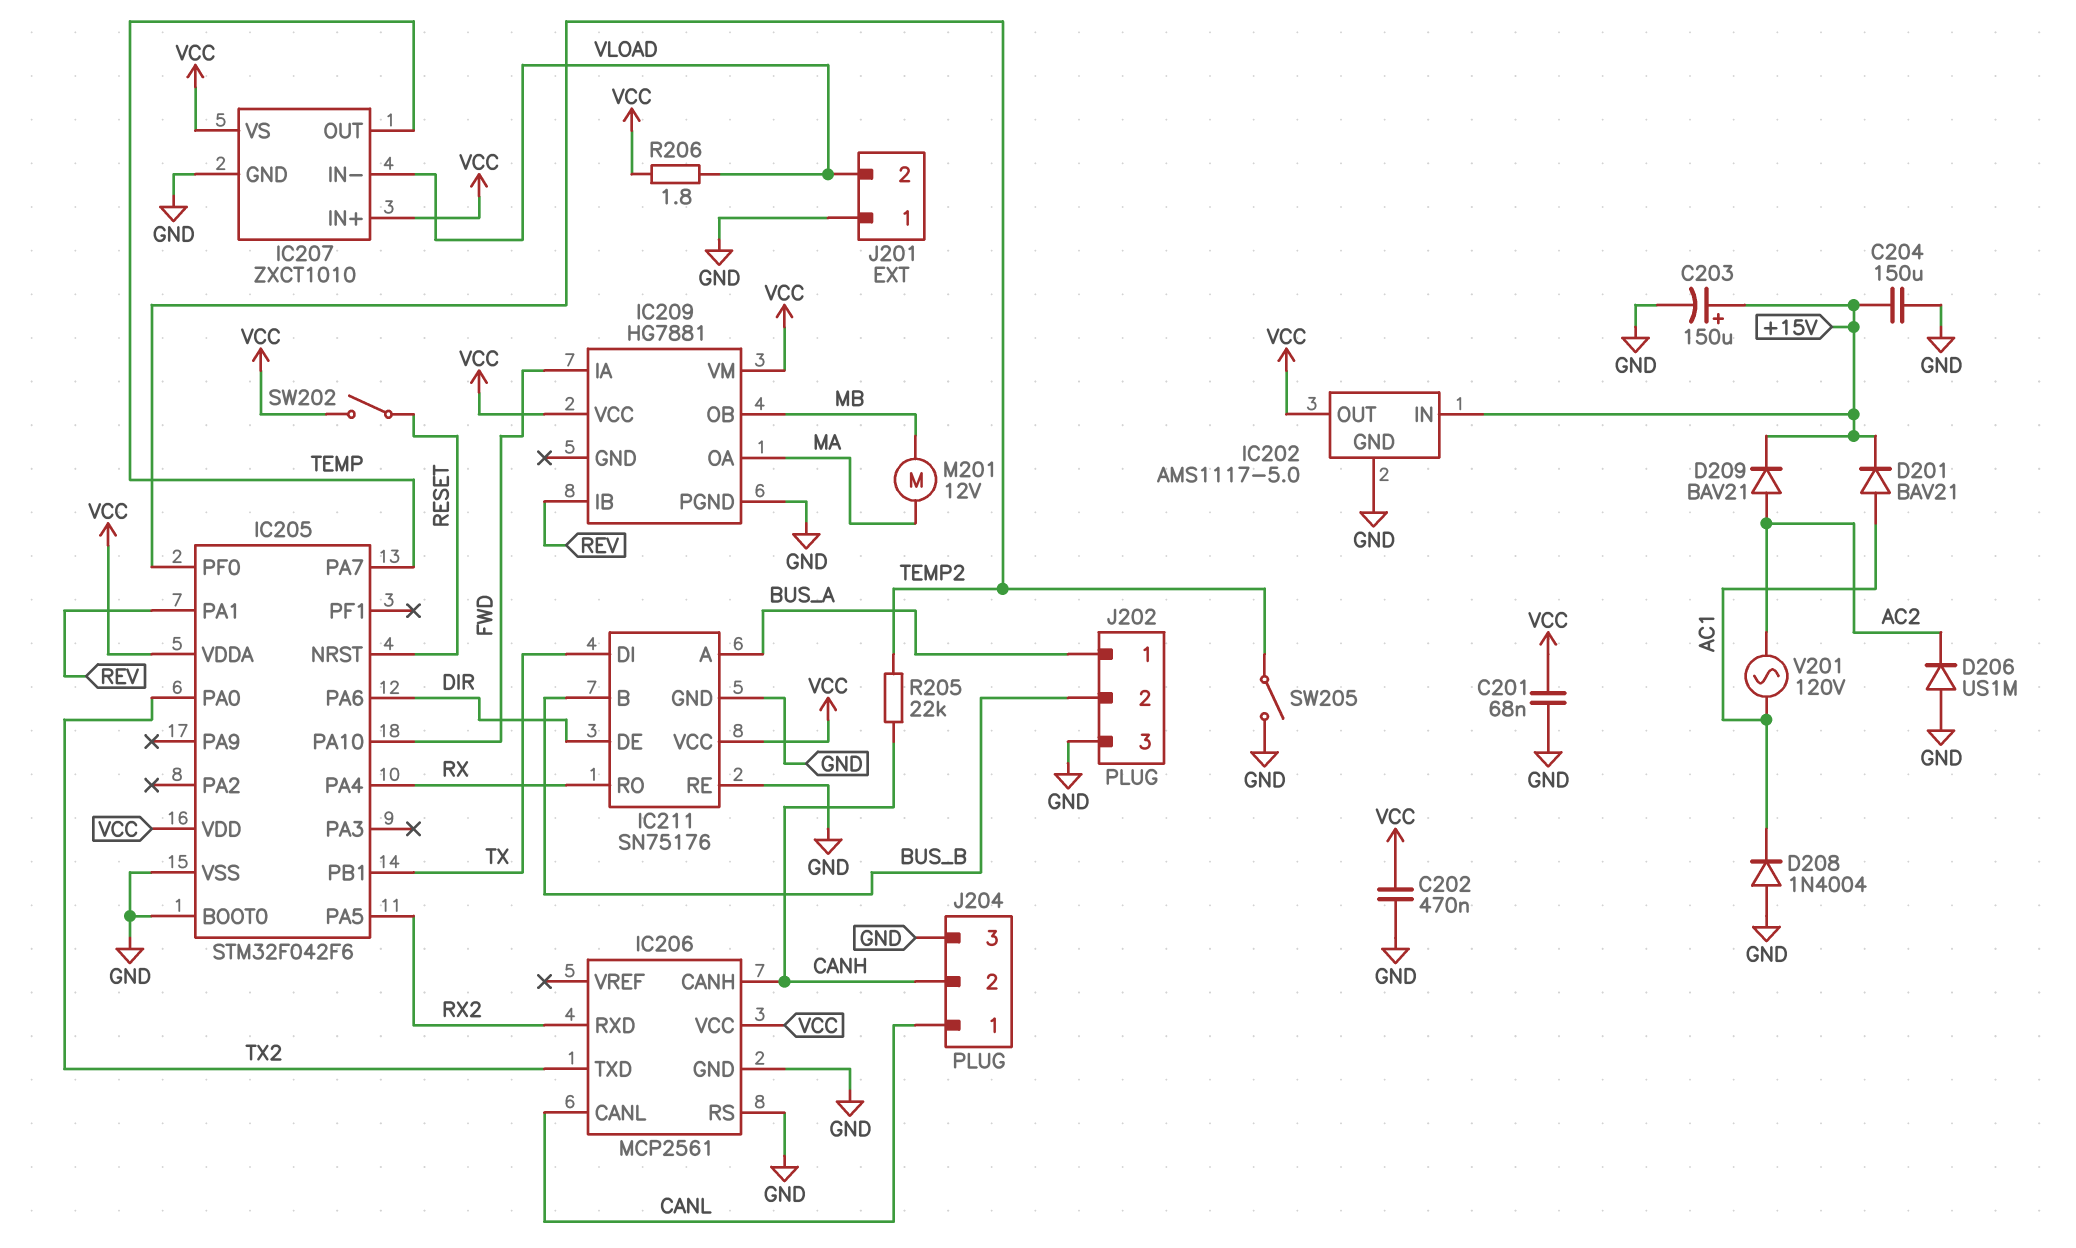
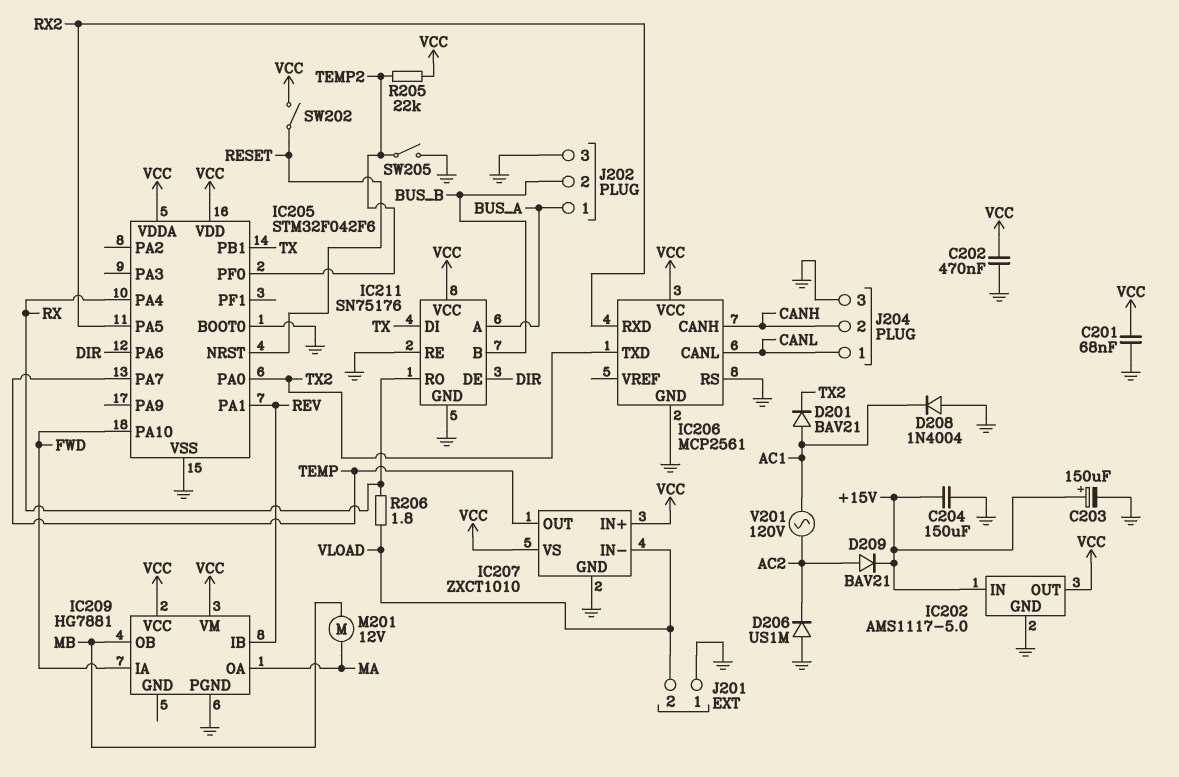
D201: diode BAV21 (A AC1, K +15V) -> diode BAV21 (A AC1, K TX2)
R205: 22k (CANH, TEMP2) -> 22k (TEMP2, VCC)
R206: 1.8 (VCC, VLOAD) -> 1.8 (RX, VLOAD)

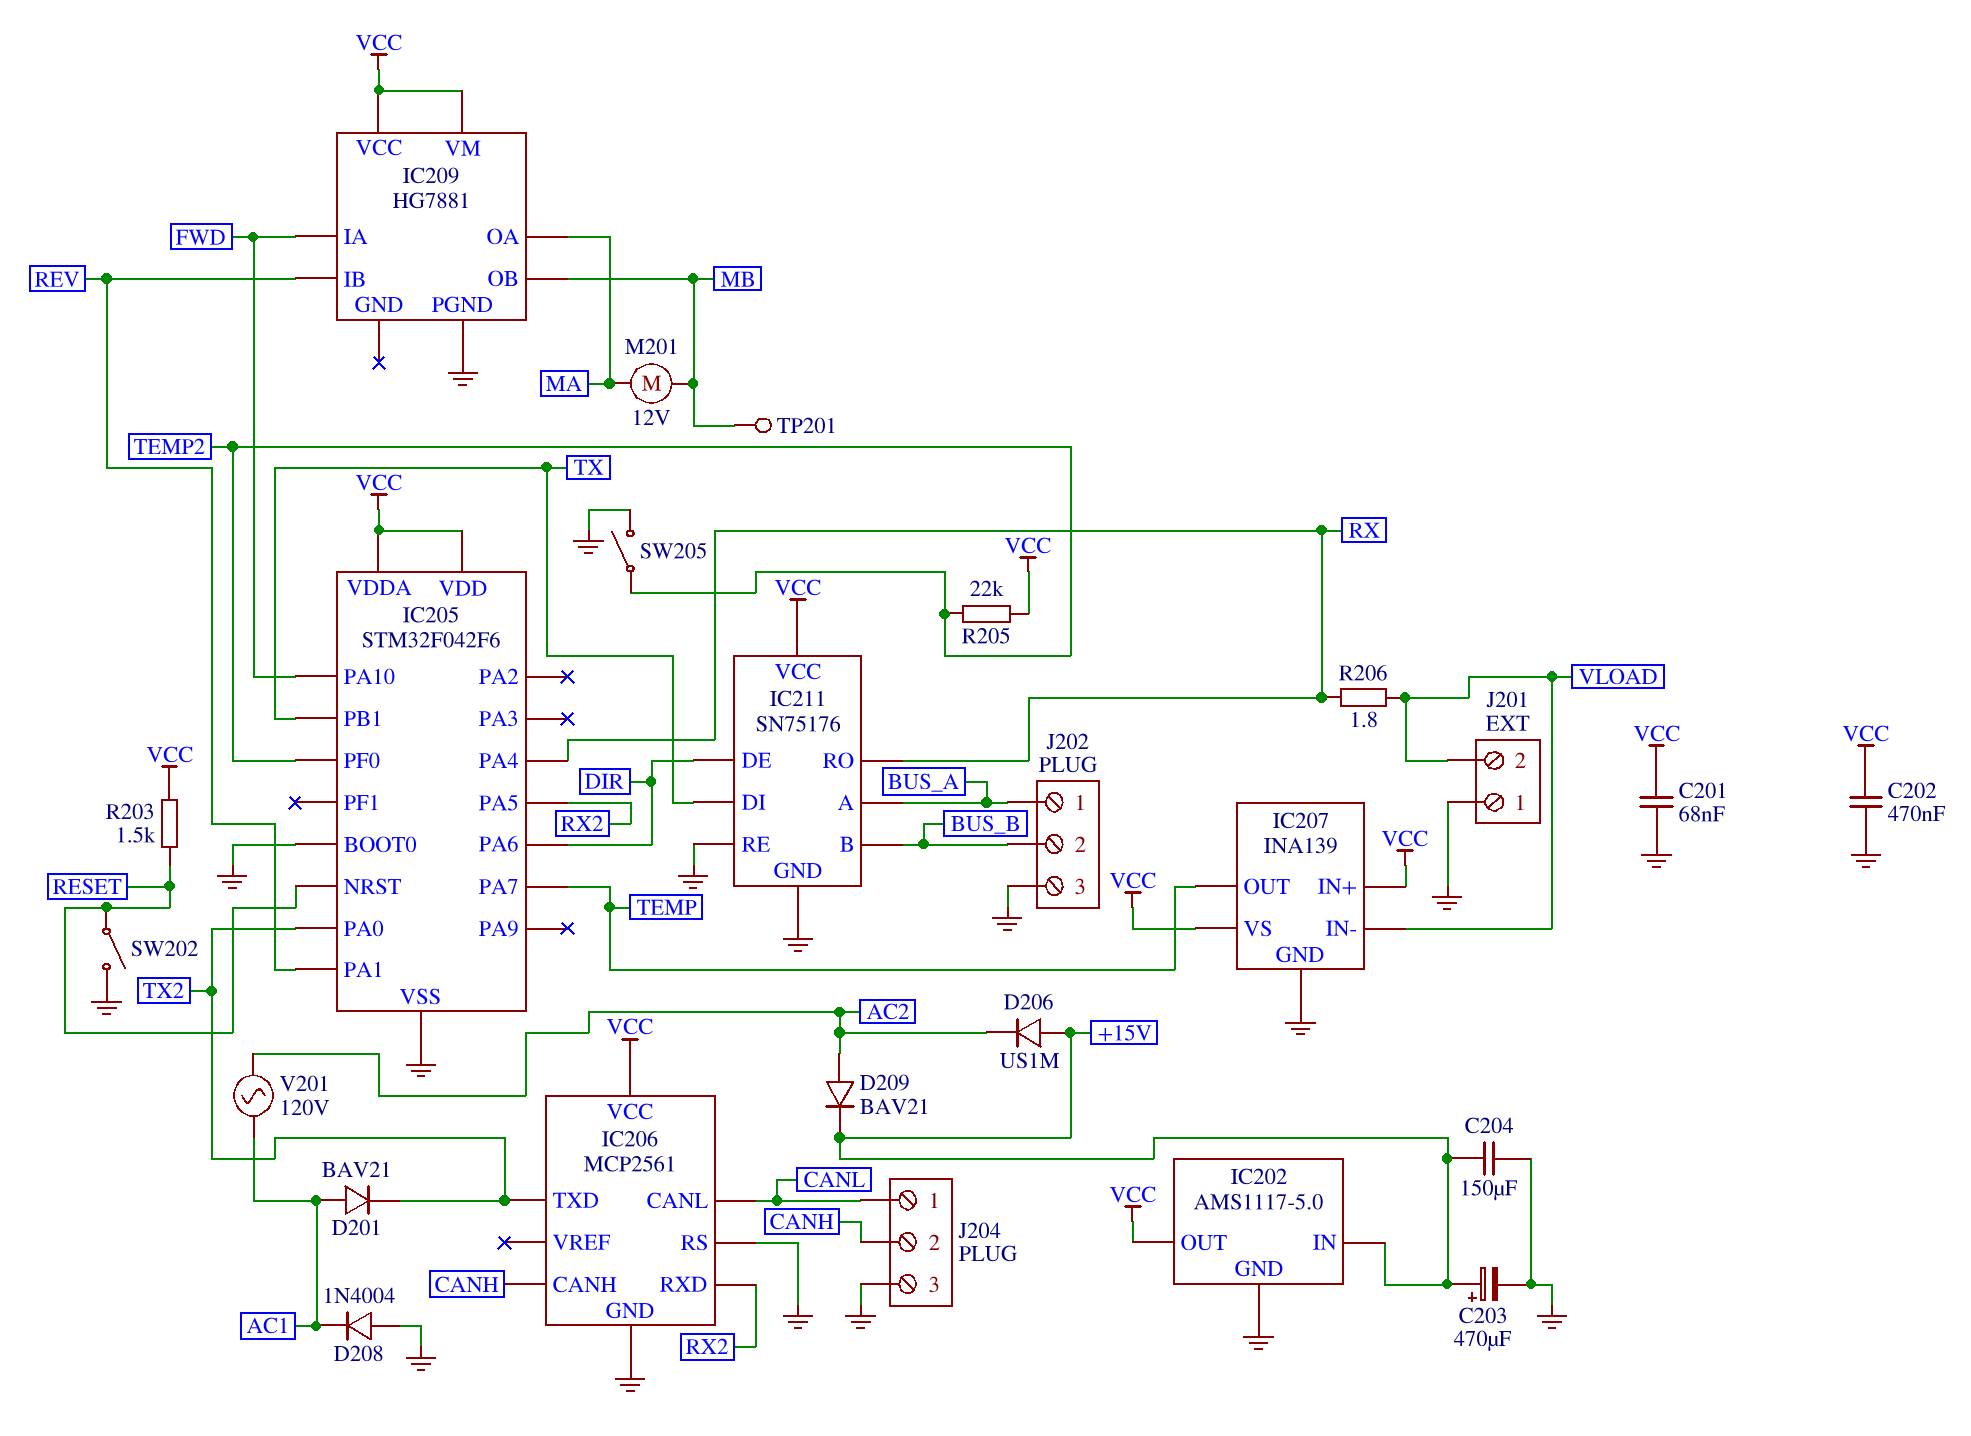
C203: 150uF (plus +15V, minus GND) -> 470uF (plus +15V, minus GND)
D206: diode US1M (A GND, K AC2) -> diode US1M (A +15V, K AC2)
IC207: ZXCT1010 -> INA139
R203: none -> 1.5k (RESET, VCC)
SW202: switch (RESET, VCC) -> switch (GND, RESET)
TP201: none -> test point (MB)

